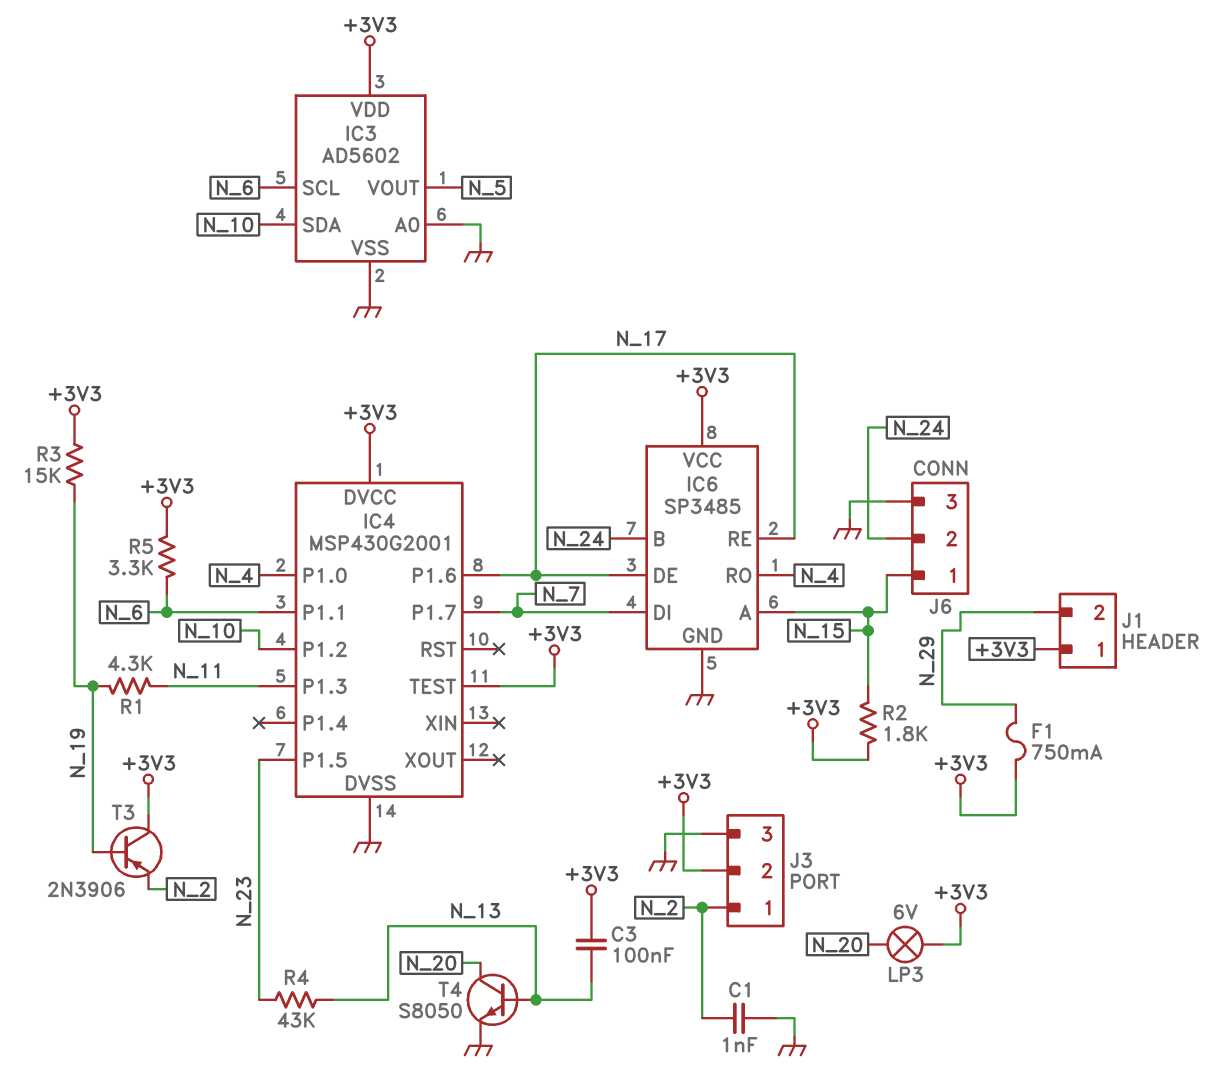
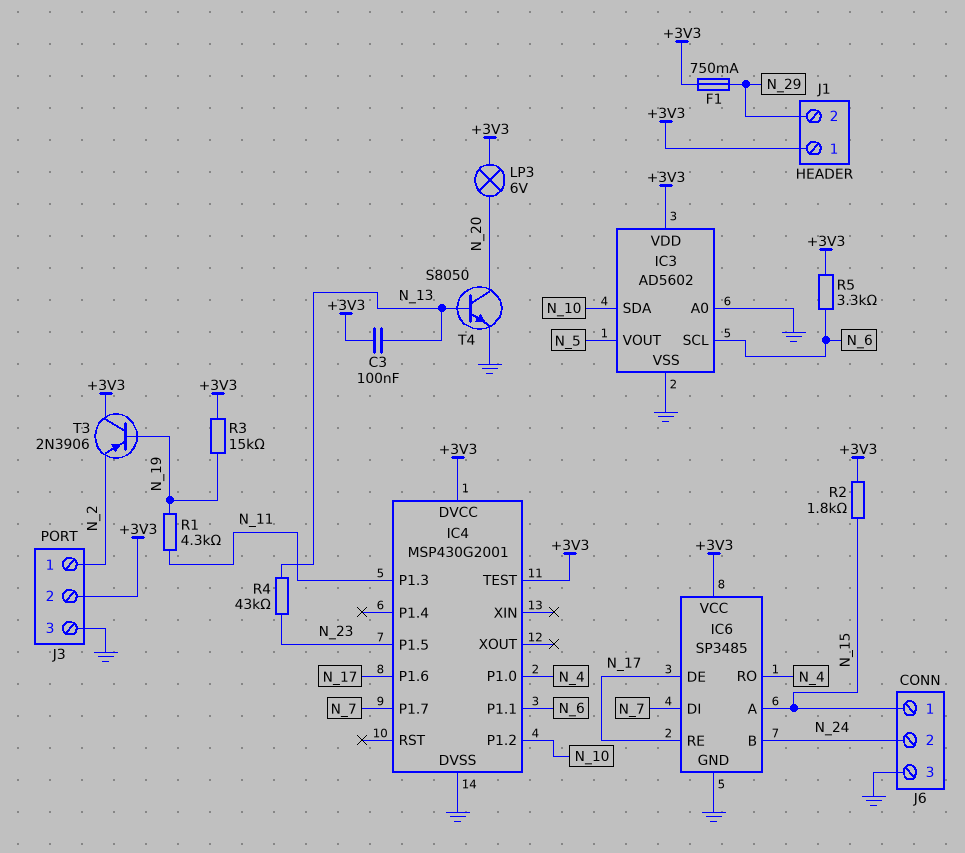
C1: 1nF (GND, N_2) -> none

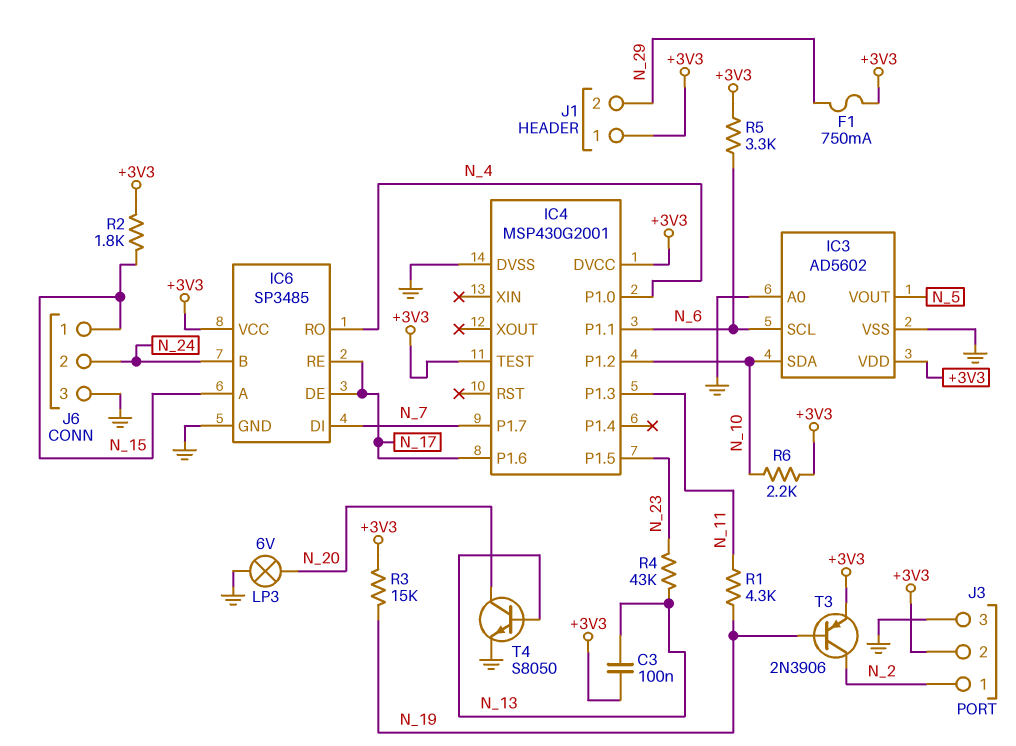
LP3: lamp 6V (+3V3, N_20) -> lamp 6V (GND, N_20)
R6: none -> 2.2k (+3V3, N_10)
T3: PNP 2N3906 (B N_19, C +3V3, E N_2) -> PNP 2N3906 (B N_19, C N_2, E +3V3)

